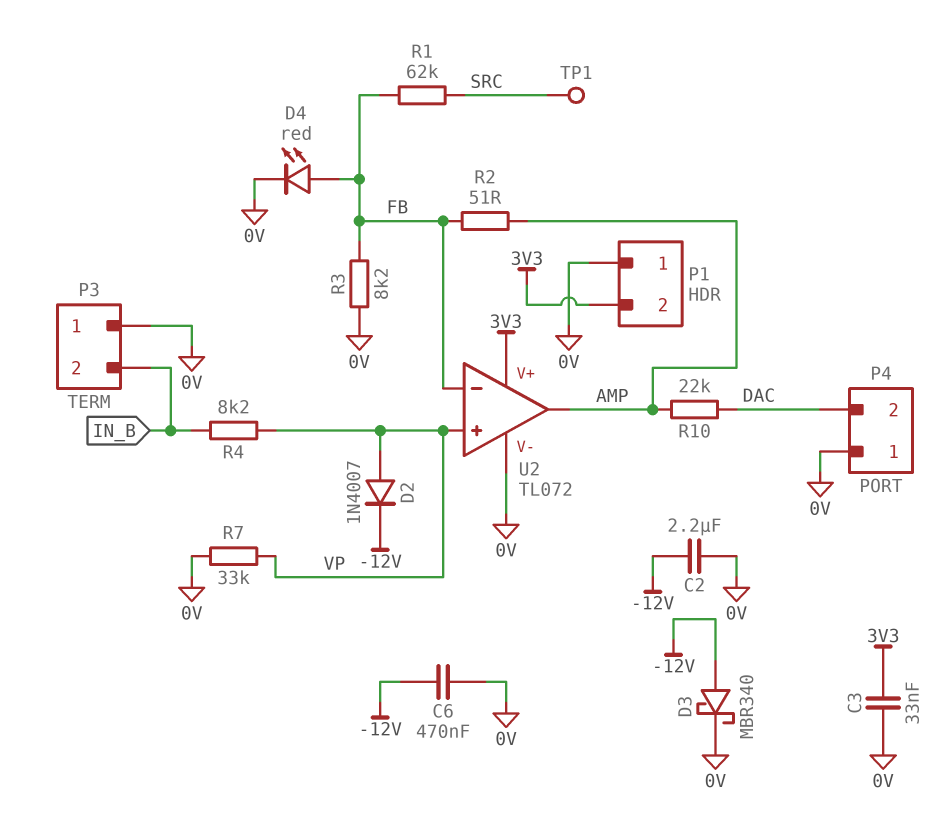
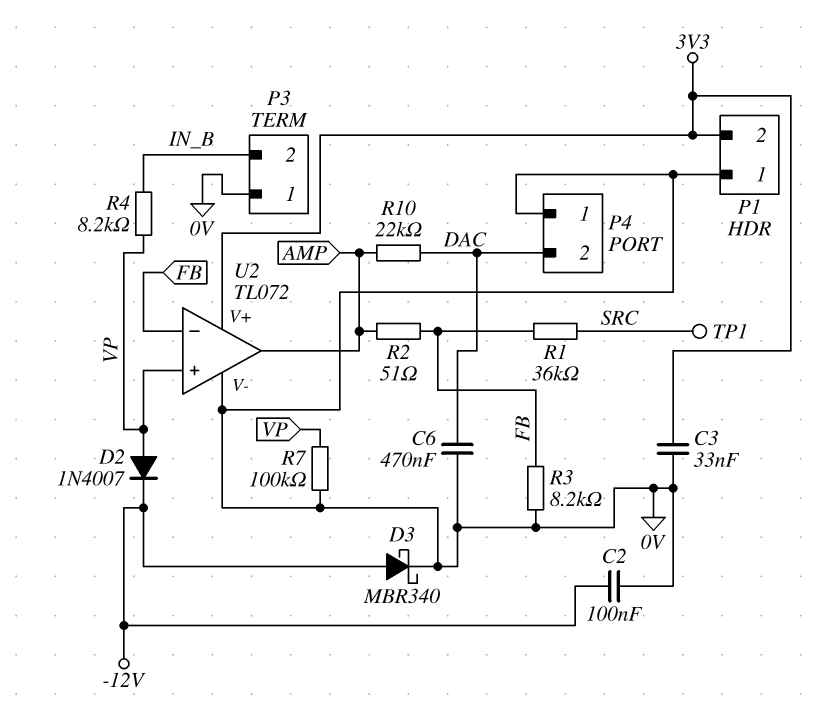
C2: 2.2uF (-12V, 0V) -> 100nF (-12V, 0V)
C6: 470nF (-12V, 0V) -> 470nF (0V, DAC)
D4: LED red (A FB, K 0V) -> none
R1: 62k (FB, SRC) -> 36k (FB, SRC)
R7: 33k (0V, VP) -> 100k (0V, VP)

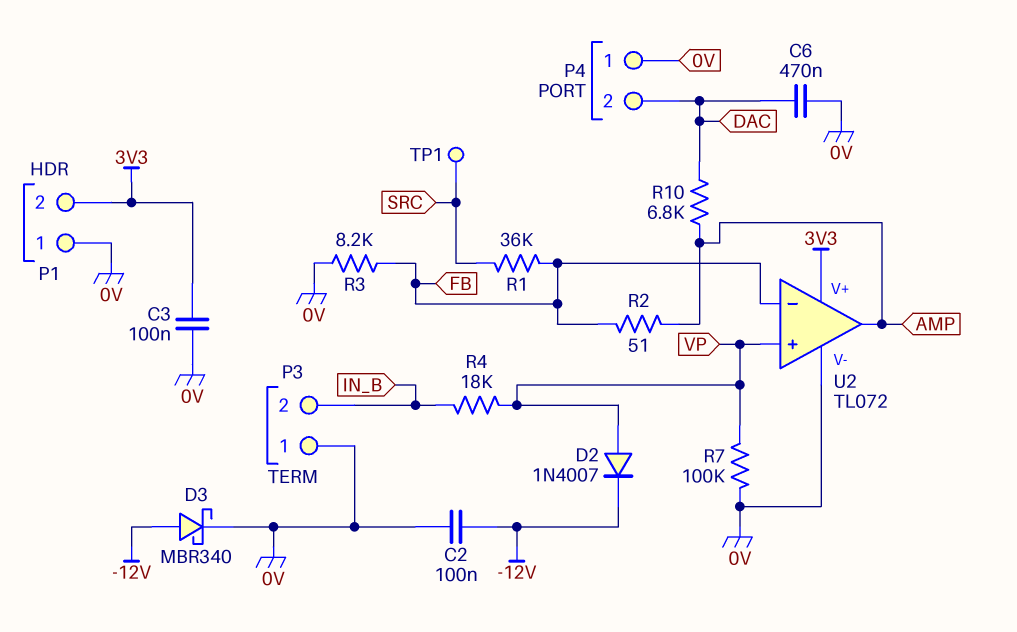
C3: 33nF (0V, 3V3) -> 100nF (0V, 3V3)
R4: 8.2k (IN_B, VP) -> 18k (IN_B, VP)
R10: 22k (AMP, DAC) -> 6.8k (AMP, DAC)

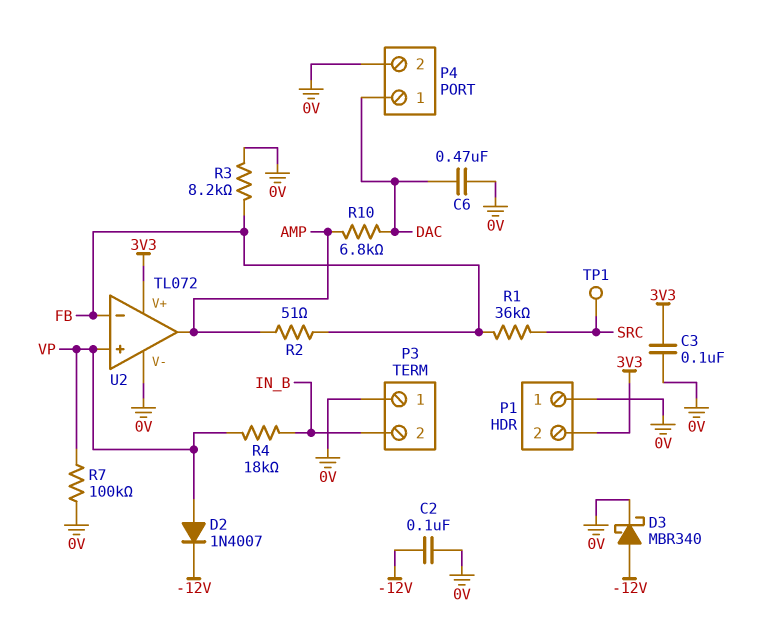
P4 pin 1: 0V -> DAC
P4 pin 2: DAC -> 0V

